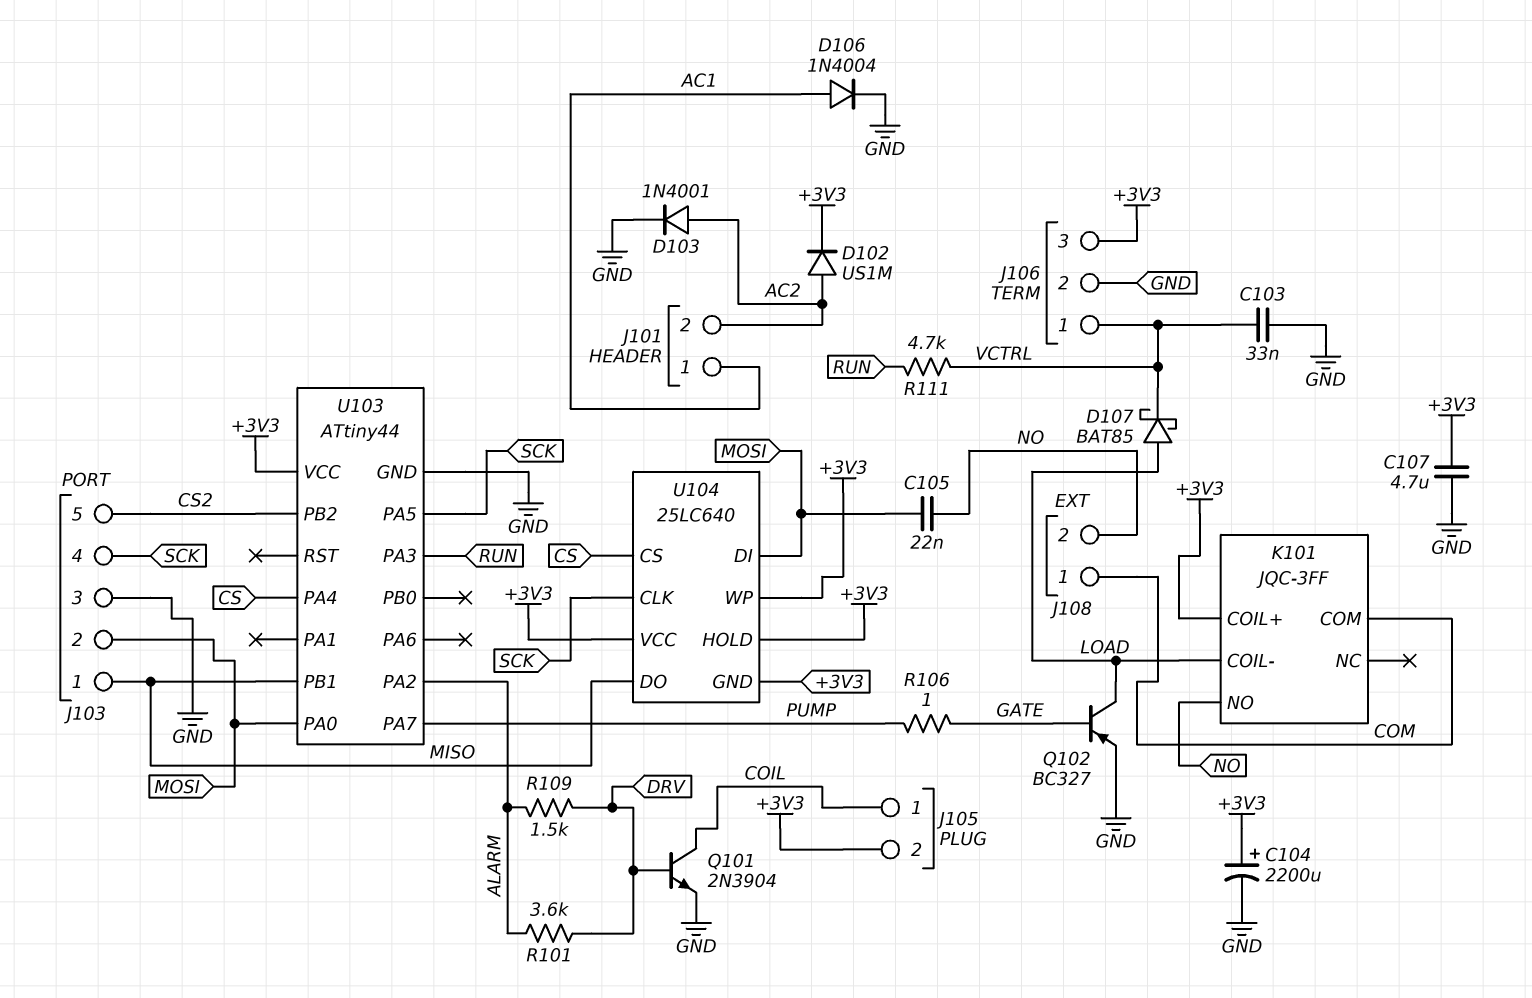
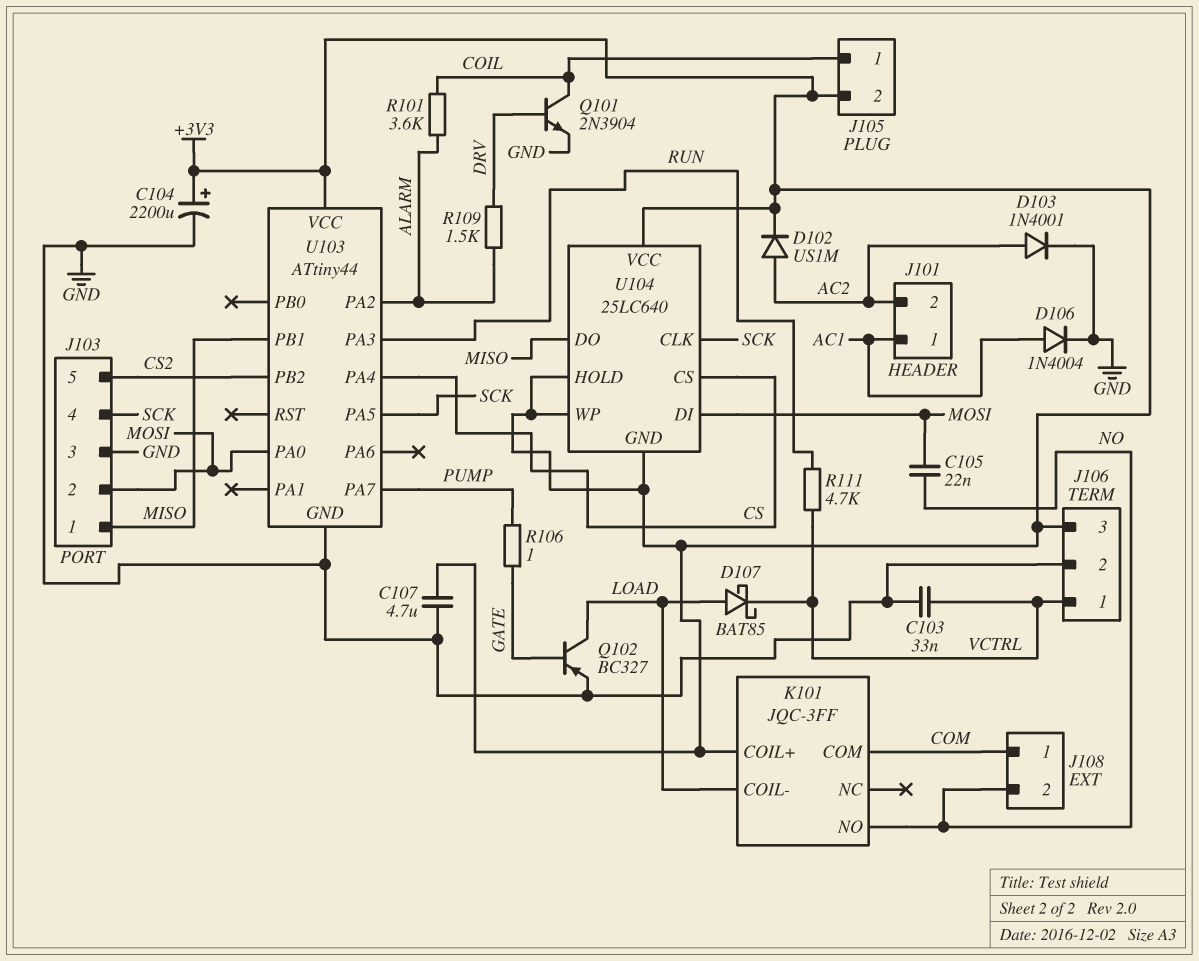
R101: 3.6k (ALARM, DRV) -> 3.6k (ALARM, COIL)

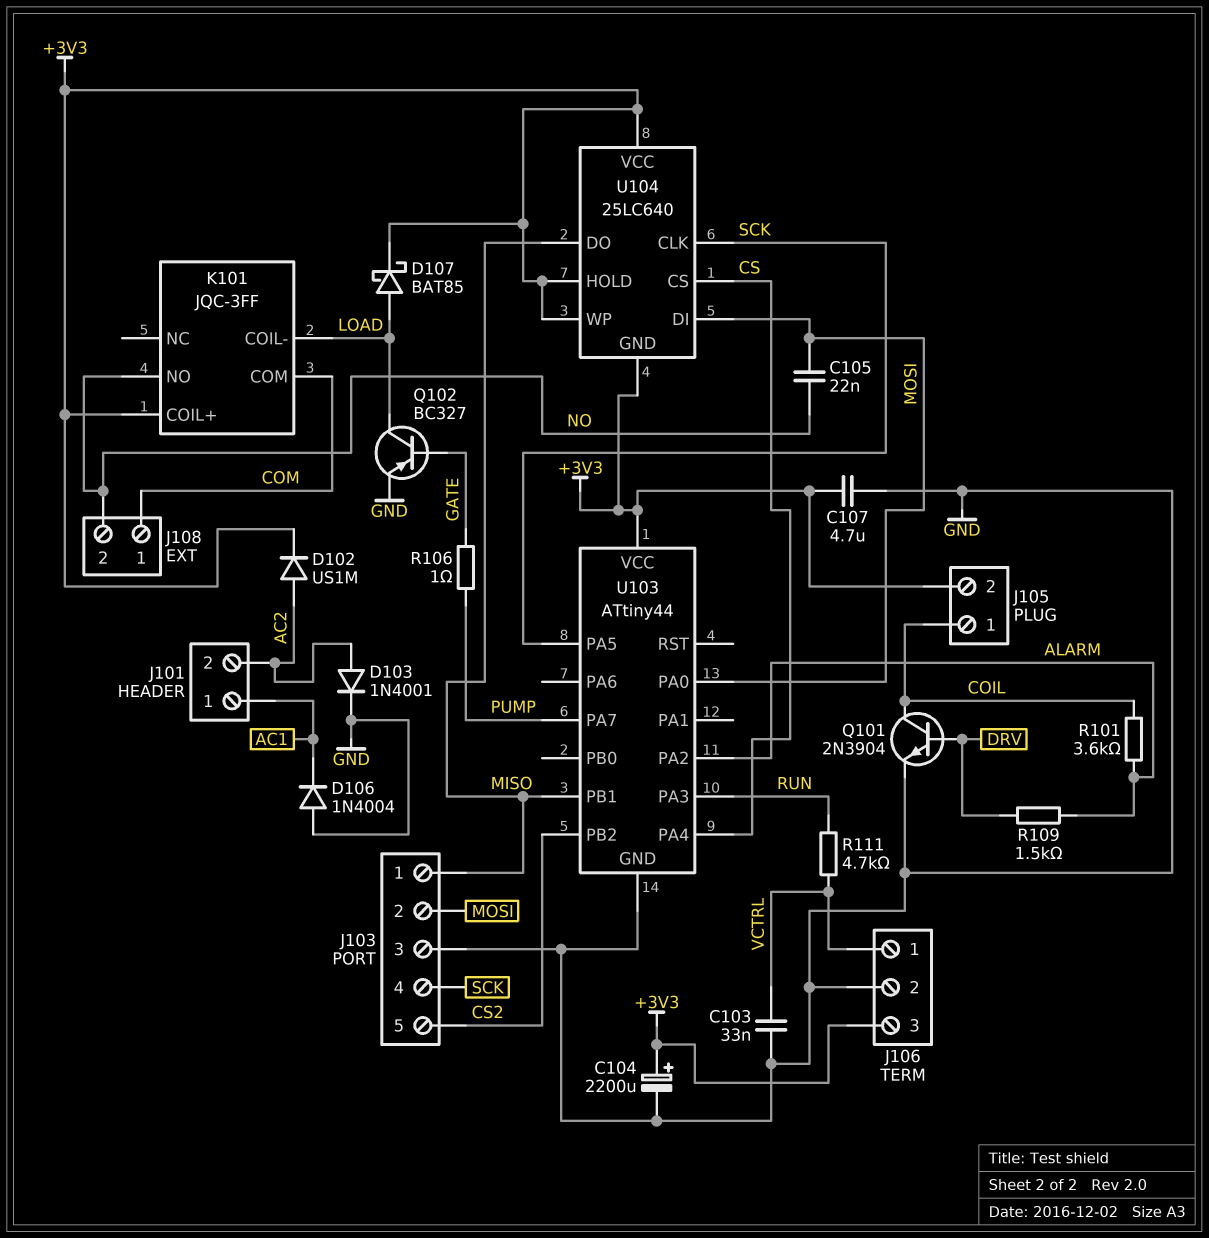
D106: diode 1N4004 (A AC1, K GND) -> diode 1N4004 (A GND, K AC1)
D107: schottky BAT85 (A LOAD, K VCTRL) -> schottky BAT85 (A LOAD, K +3V3)

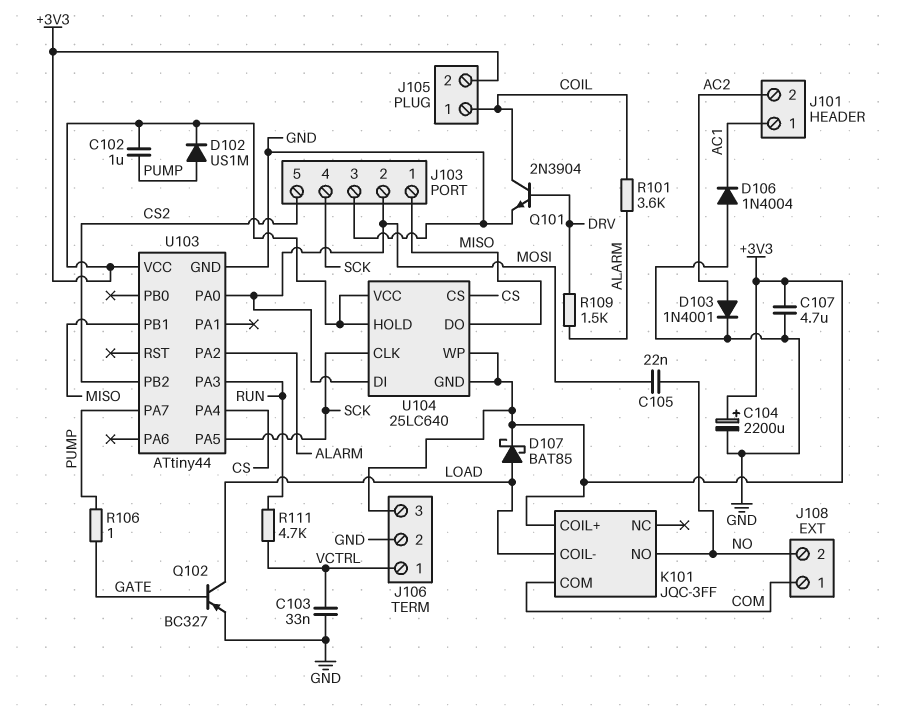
C102: none -> 1uF (+3V3, PUMP)
D102: diode US1M (A AC2, K +3V3) -> diode US1M (A PUMP, K +3V3)

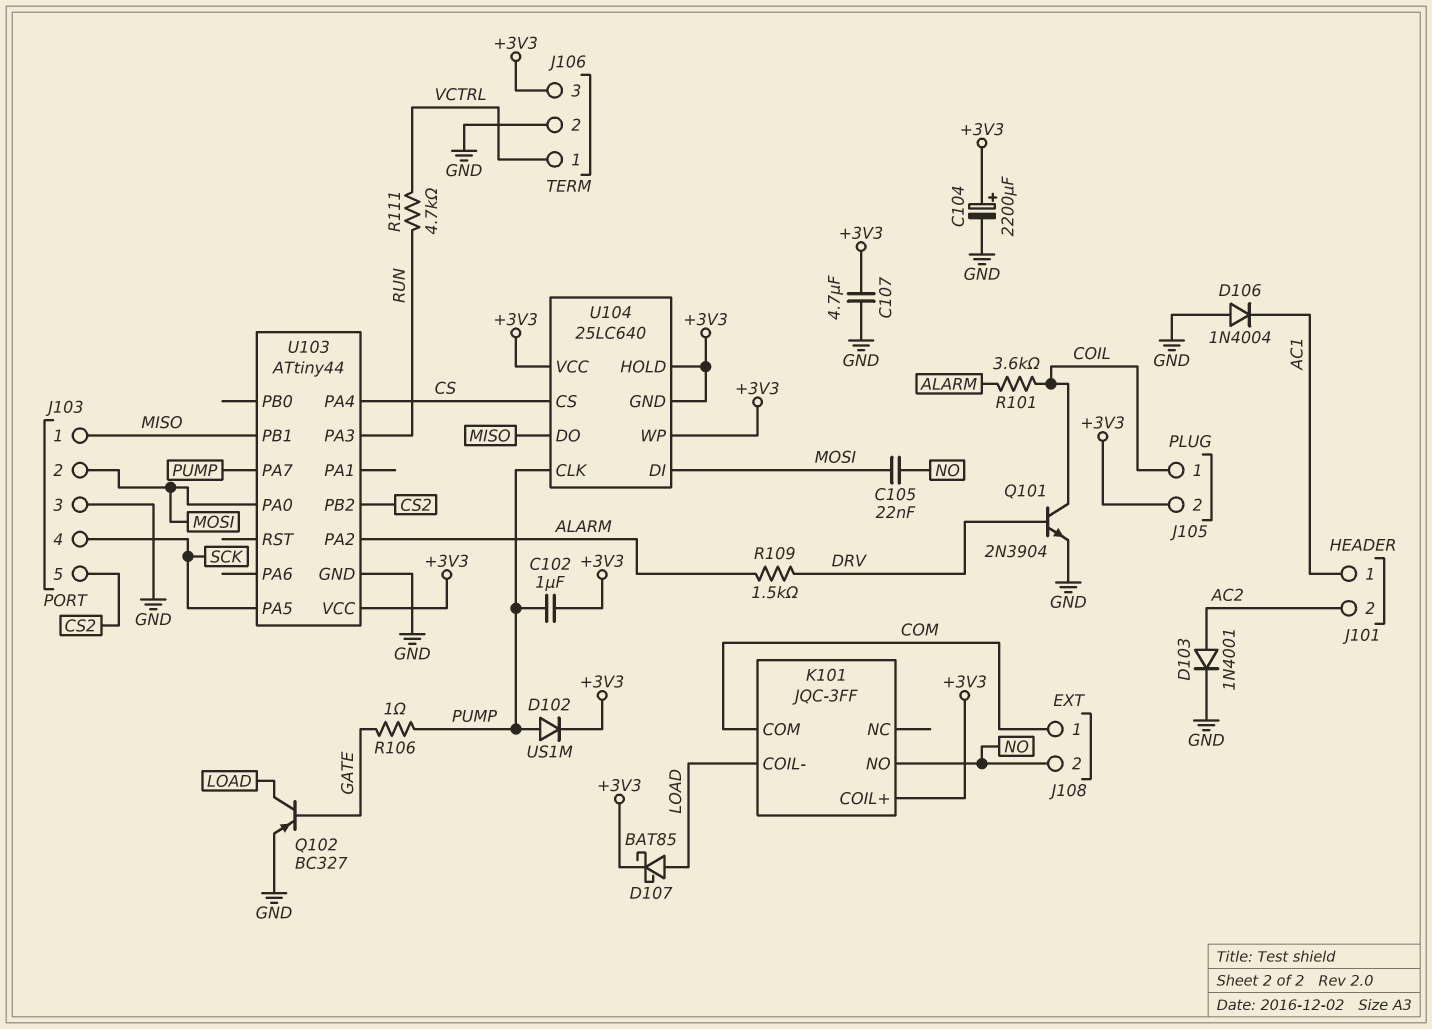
C103: 33nF (GND, VCTRL) -> none
U104 pin CLK: SCK -> PUMP

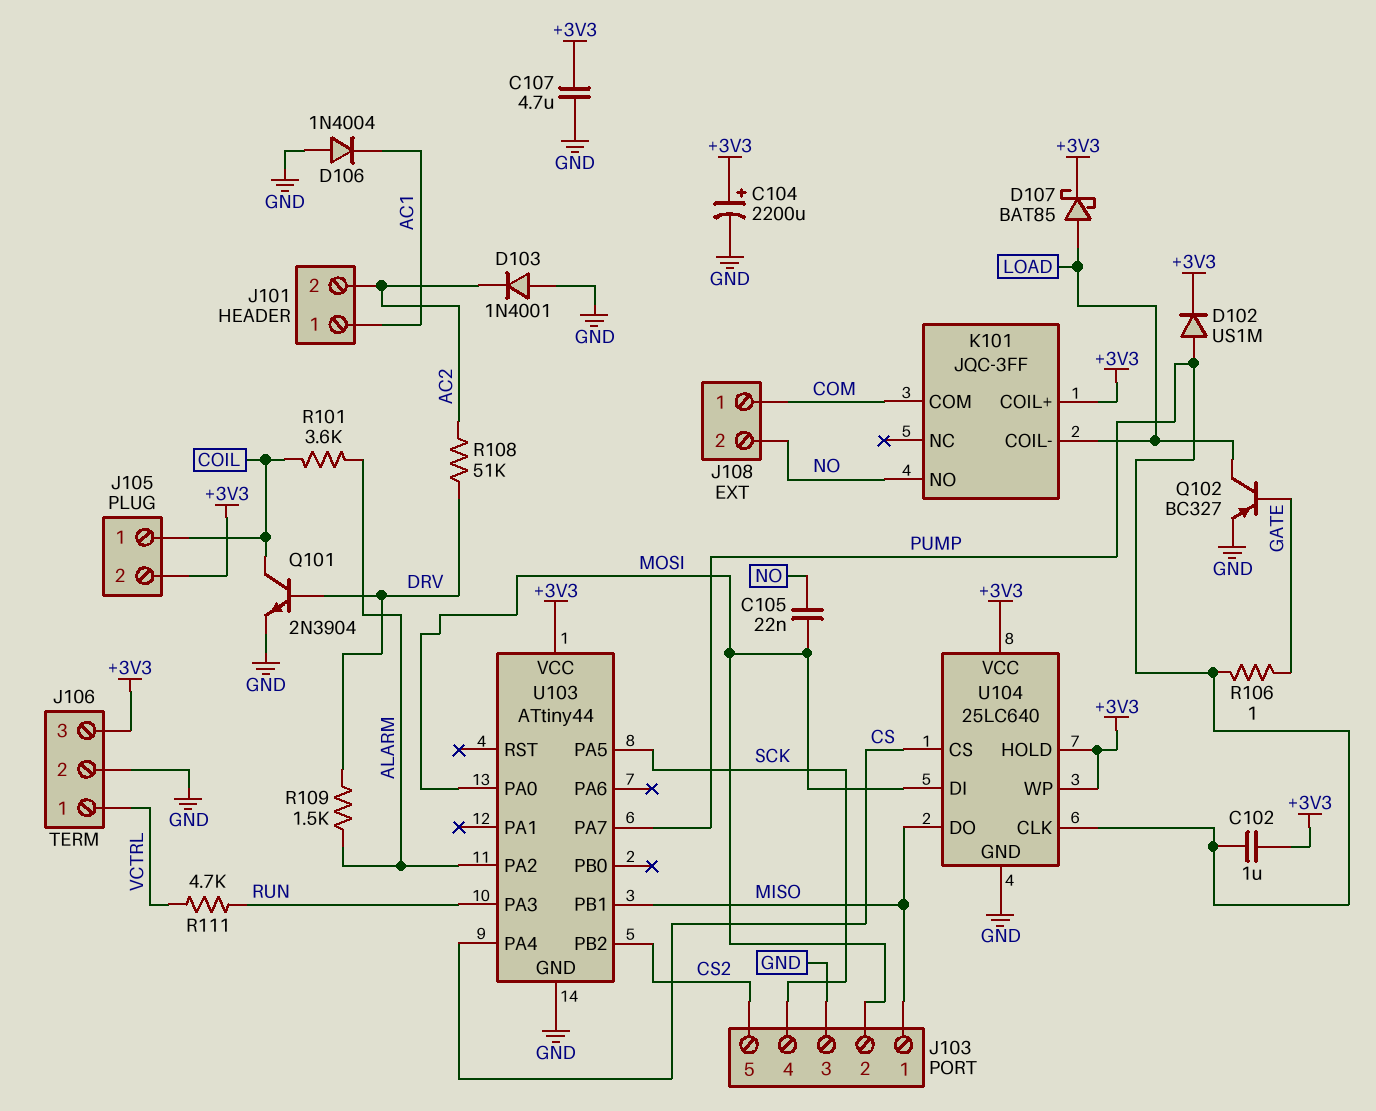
D103: diode 1N4001 (A AC2, K GND) -> diode 1N4001 (A GND, K AC2)
R108: none -> 51k (AC2, DRV)
U104 pin GND: +3V3 -> GND

